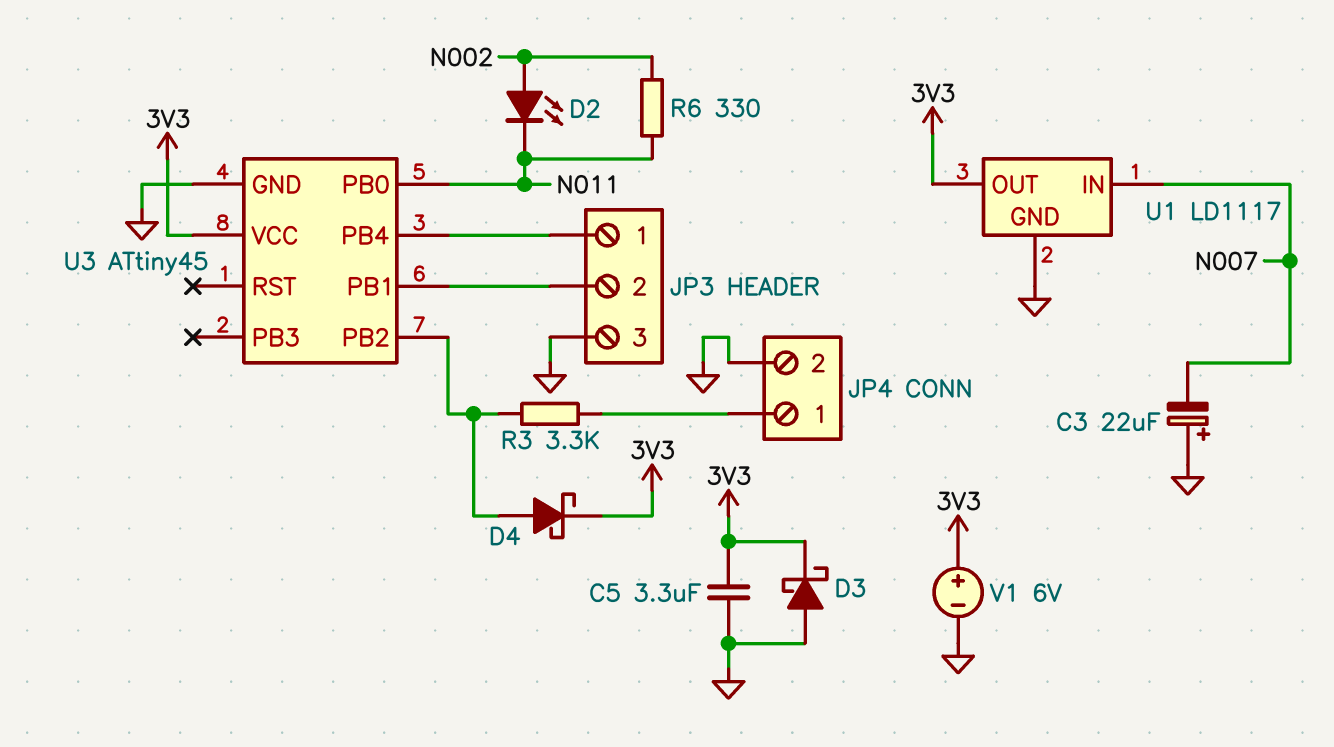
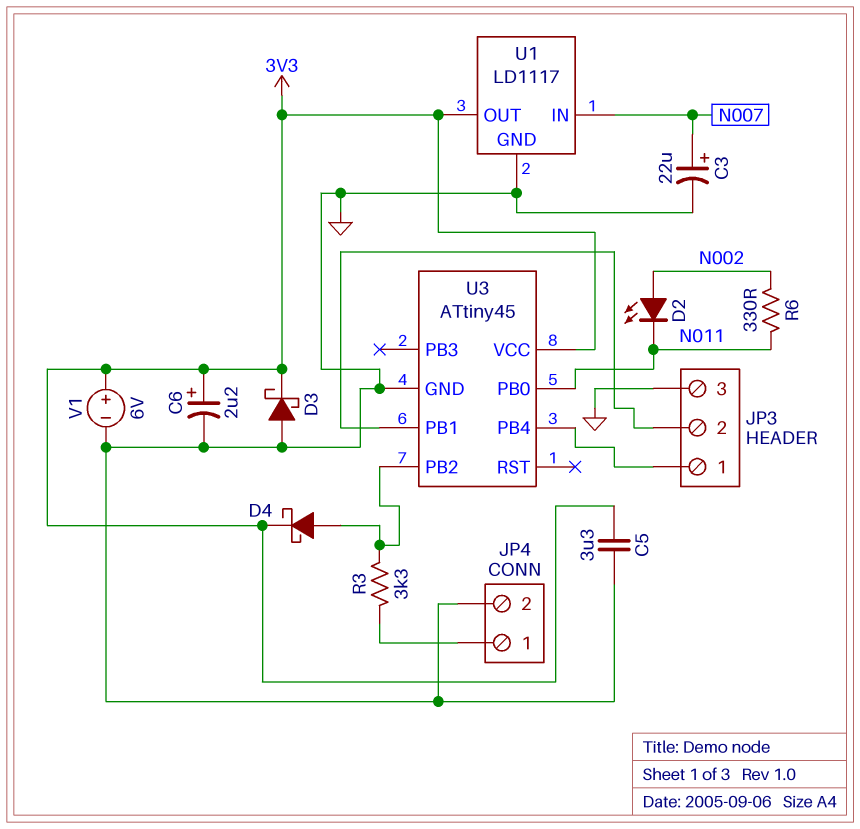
C3: 22uF (plus GND, minus N007) -> 22uF (plus N007, minus GND)
C6: none -> 2.2uF (plus 3V3, minus GND)

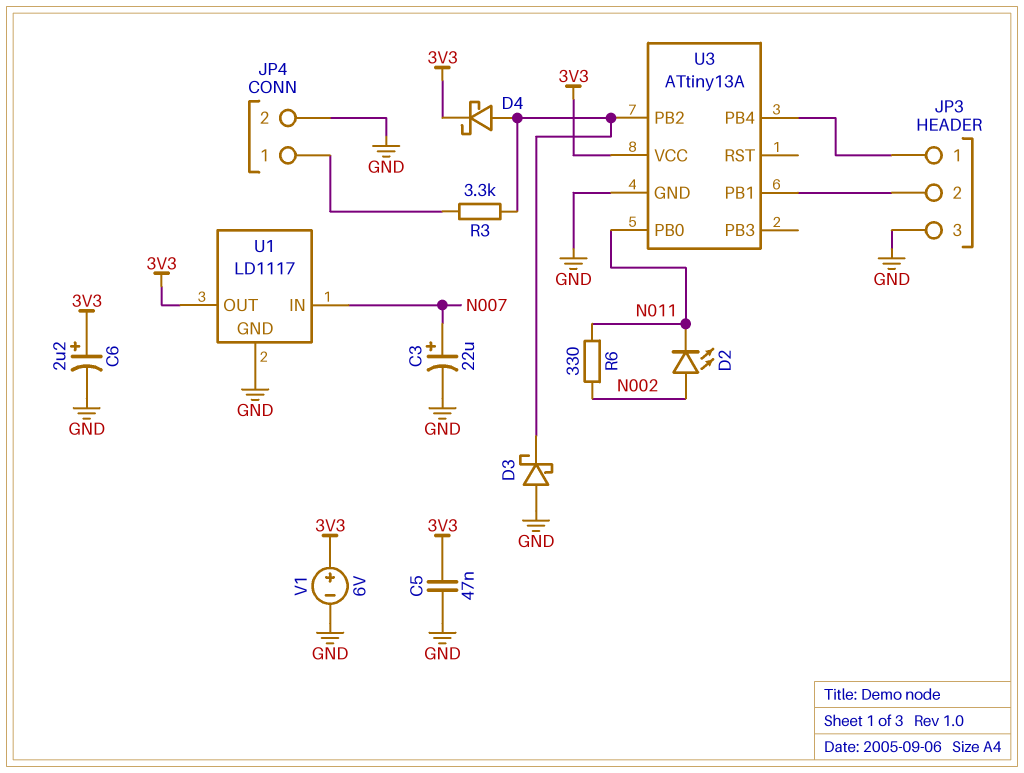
C5: 3.3uF (3V3, GND) -> 47nF (3V3, GND)
D3: schottky (A GND, K 3V3) -> schottky (A GND, K U3/PB2)
U3: ATtiny45 -> ATtiny13A

